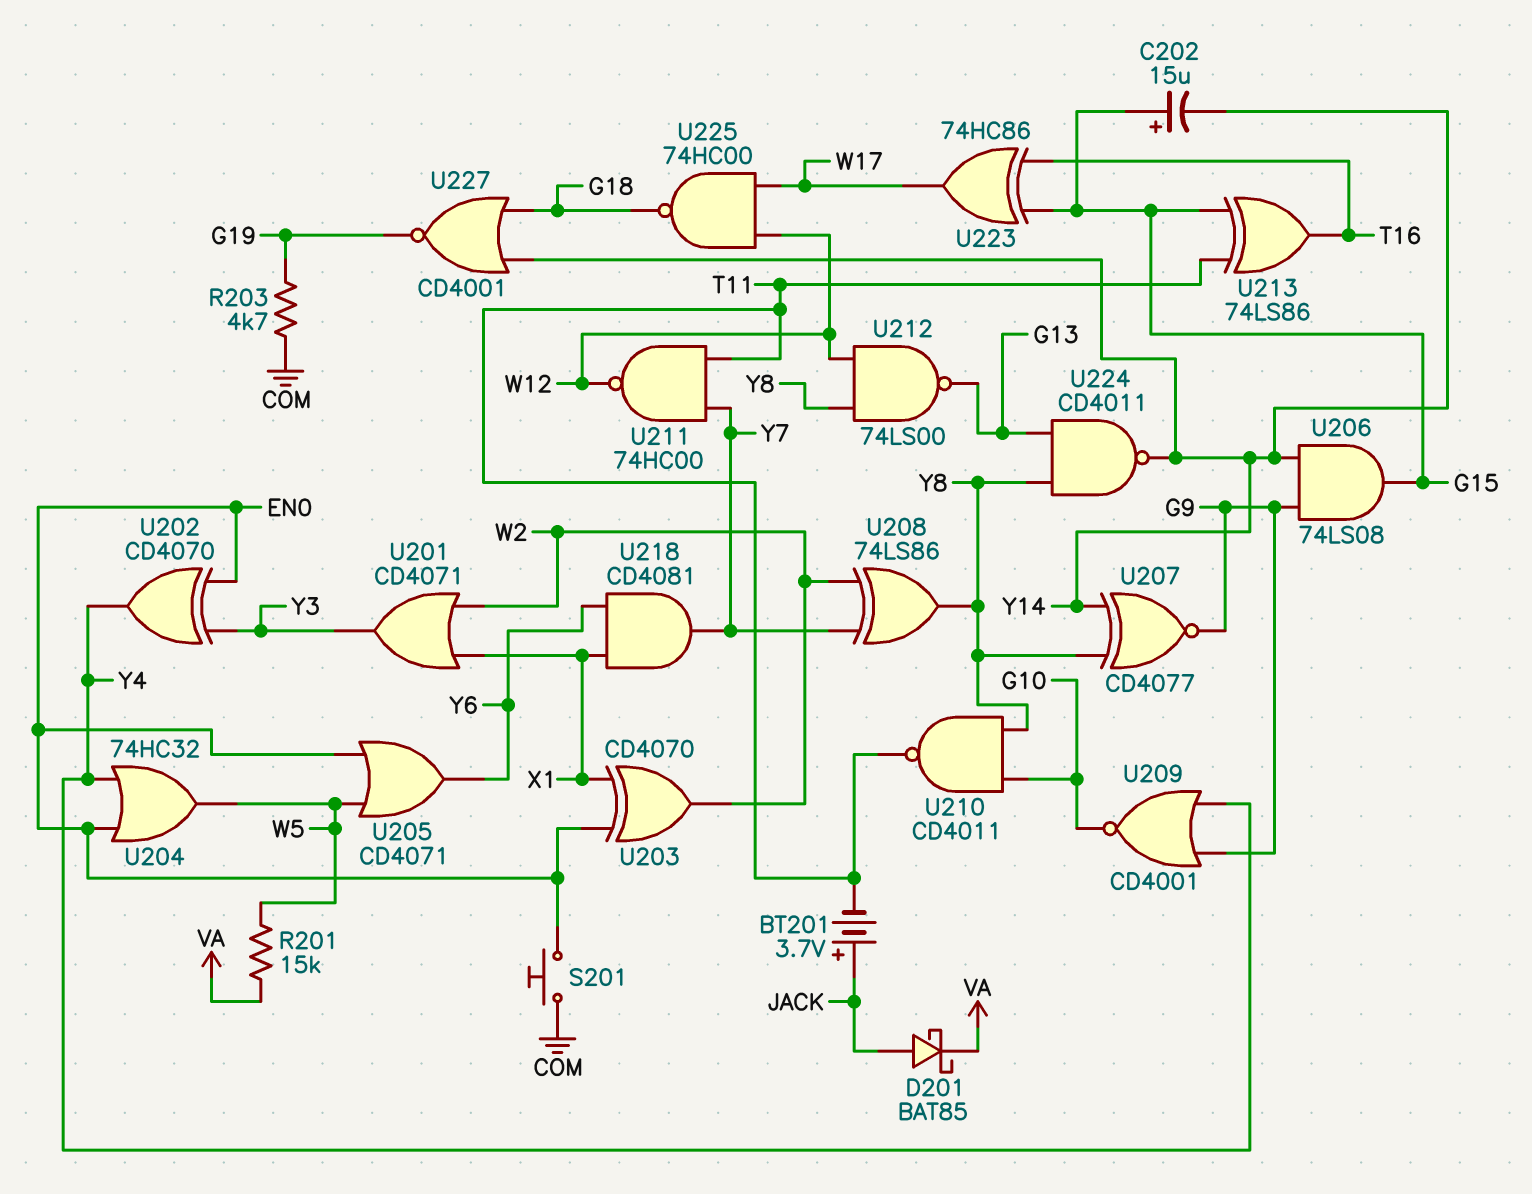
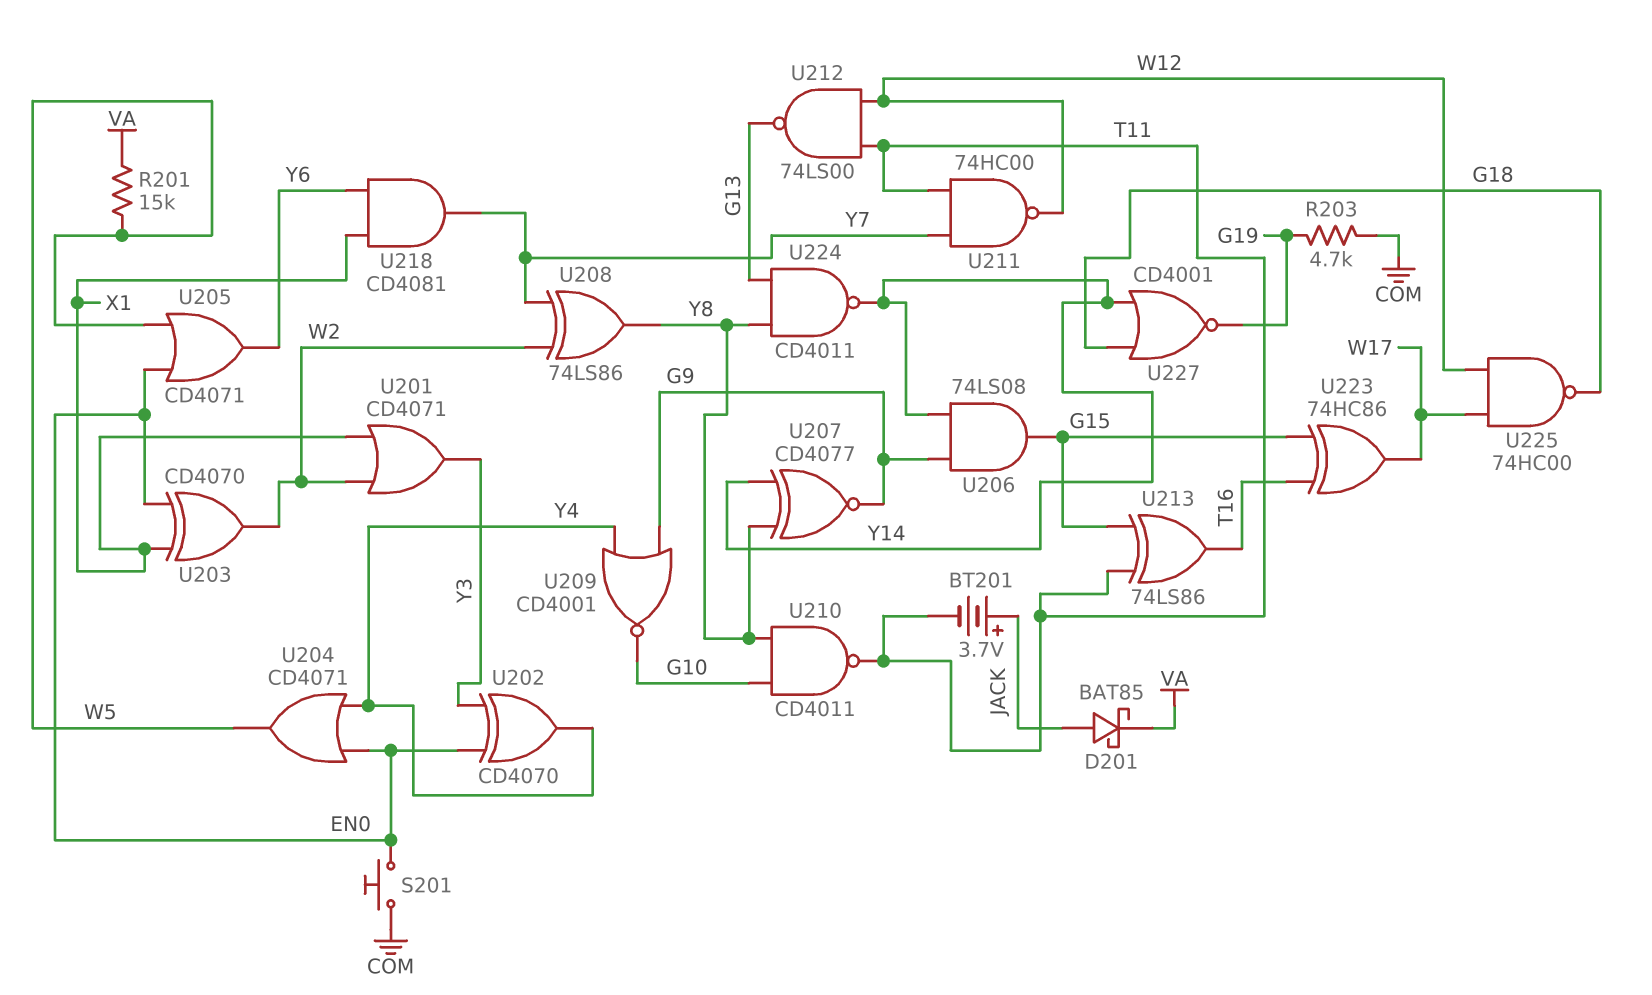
C202: 15uF (plus G15, minus Y14) -> none
U204: OR 74HC32 (in EN0, in Y4, out W5) -> OR CD4071 (in EN0, in Y4, out W5)
U212: NAND 74LS00 (in W12, in Y8, out G13) -> NAND 74LS00 (in T11, in W12, out G13)

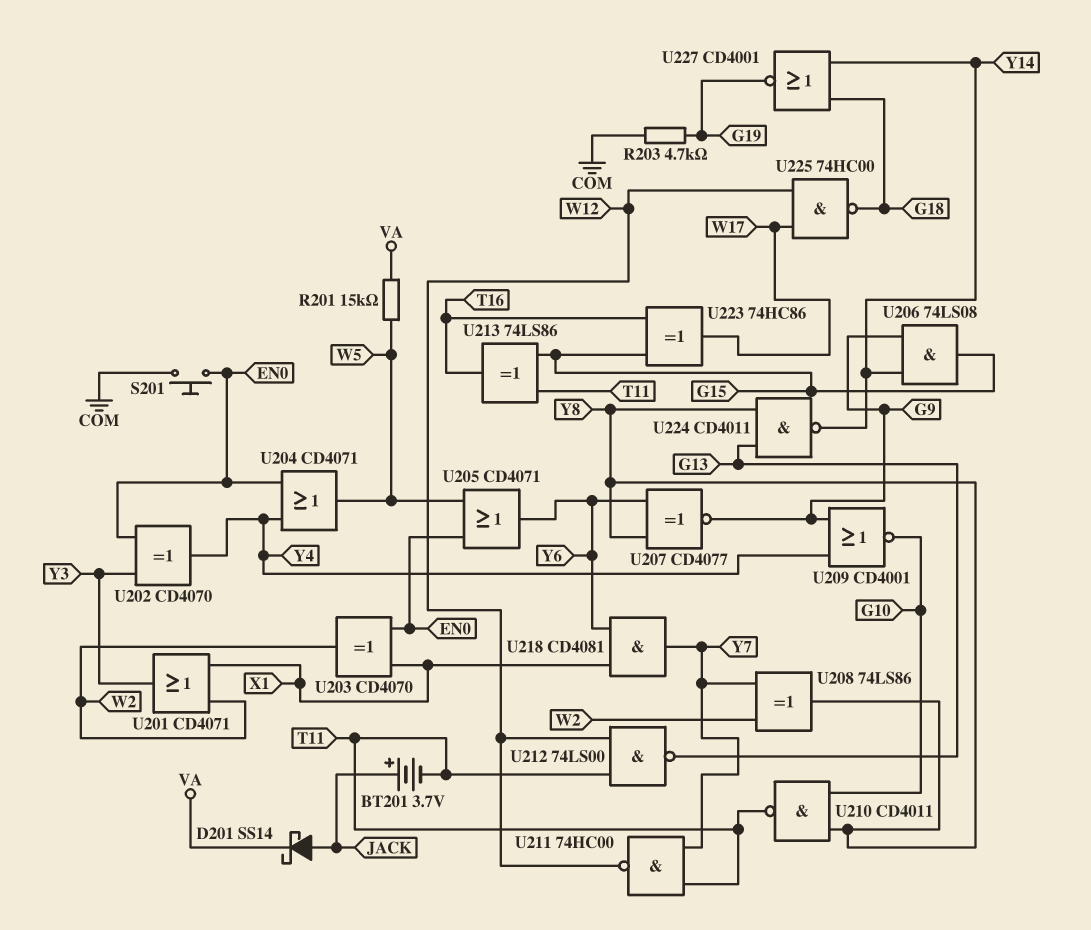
D201: schottky BAT85 (A JACK, K VA) -> schottky SS14 (A JACK, K VA)
U207: XNOR CD4077 (in Y8, in Y14, out G9) -> XNOR CD4077 (in Y6, in Y8, out G9)

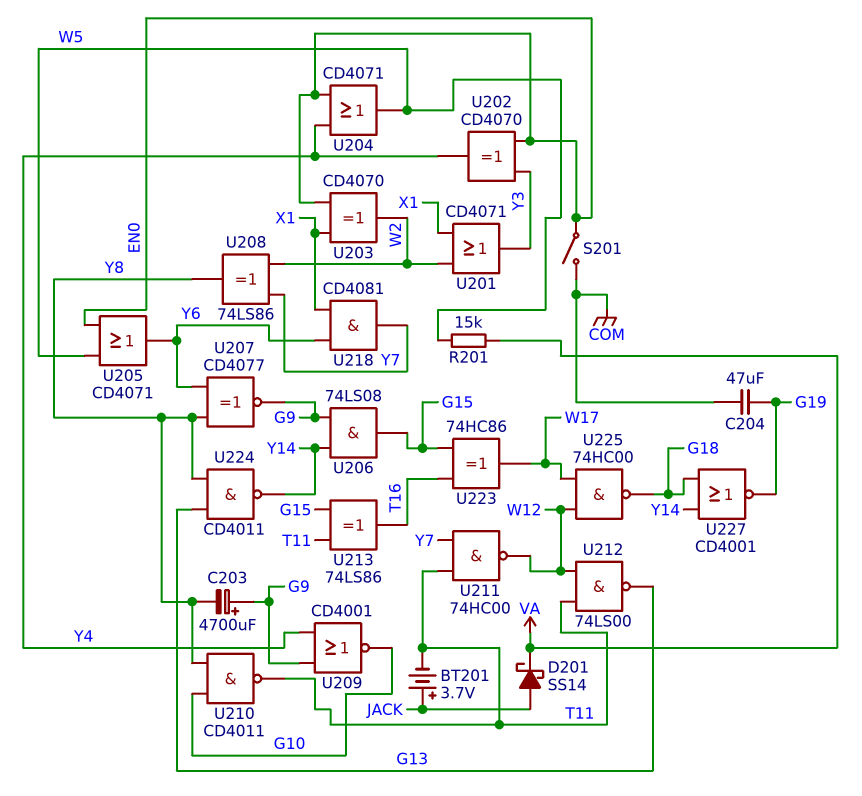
C203: none -> 4700uF (plus G9, minus Y8)
C204: none -> 47uF (COM, G19)
R203: 4.7k (COM, G19) -> none
S201: button (COM, EN0) -> switch (COM, EN0)

